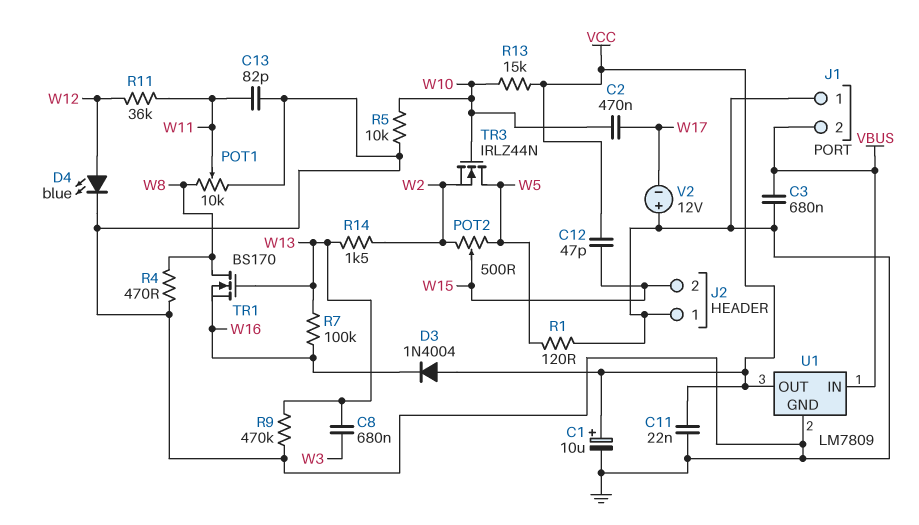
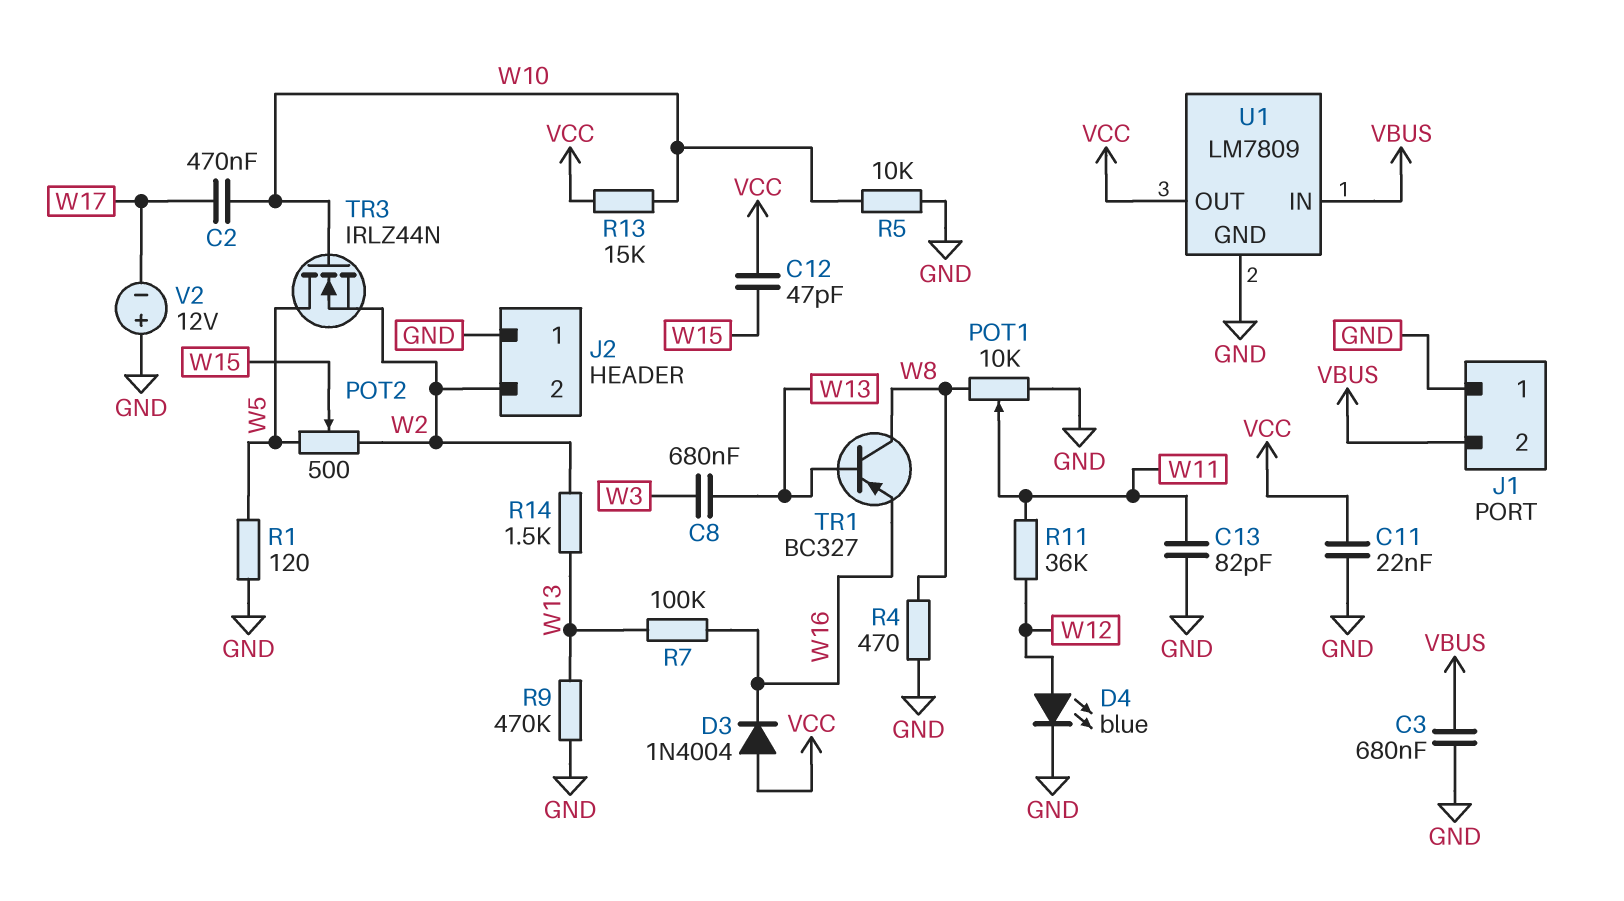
C1: 10uF (plus VCC, minus GND) -> none
J2 pin 2: W15 -> W2
TR1: NMOS BS170 (G W13, D W8, S W16) -> PNP BC327 (B W13, C W8, E W16)

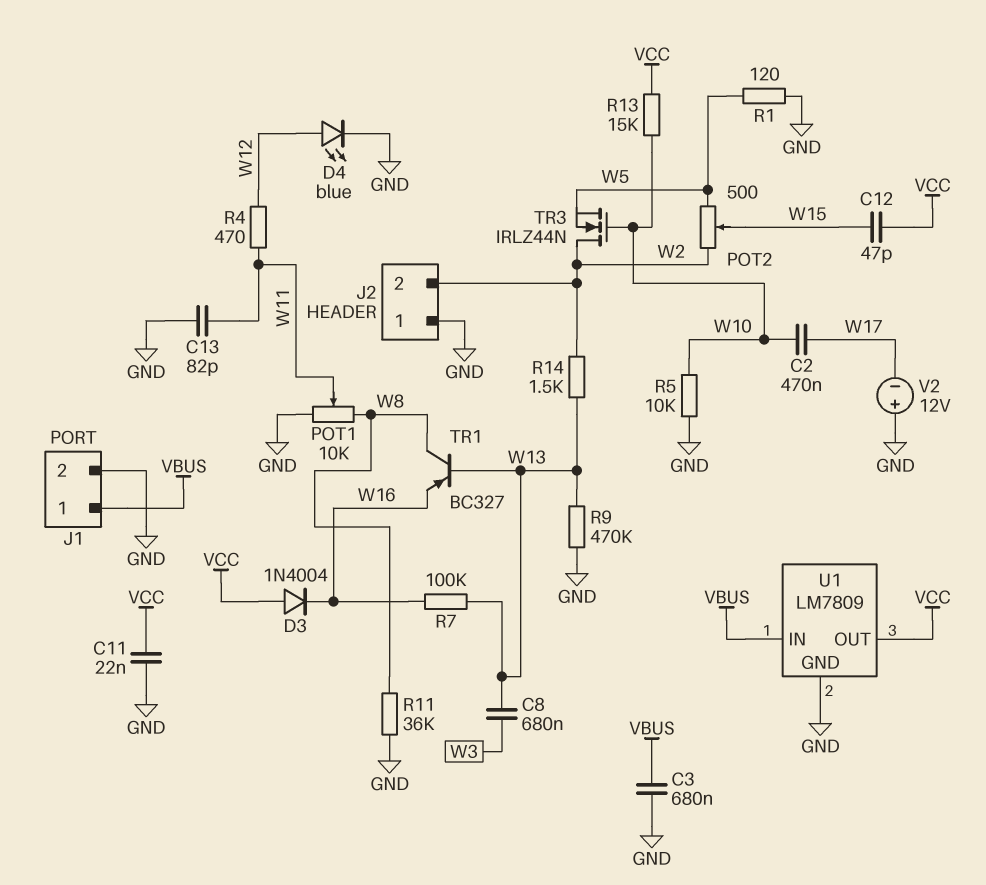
J1 pin 1: GND -> VBUS
J1 pin 2: VBUS -> GND
R4: 470 (GND, W8) -> 470 (W11, W12)
R11: 36k (W11, W12) -> 36k (GND, W8)
TR3: NMOS IRLZ44N (G W10, D W5, S W2) -> NMOS IRLZ44N (G W10, D W2, S W5)

